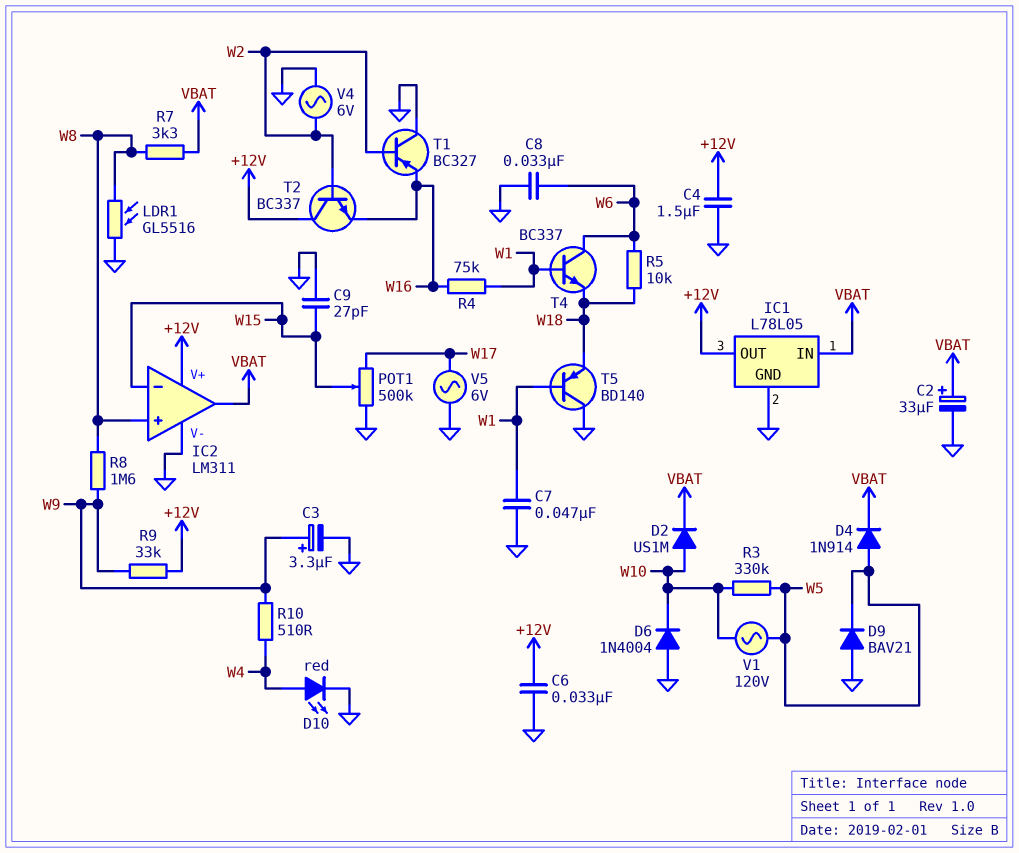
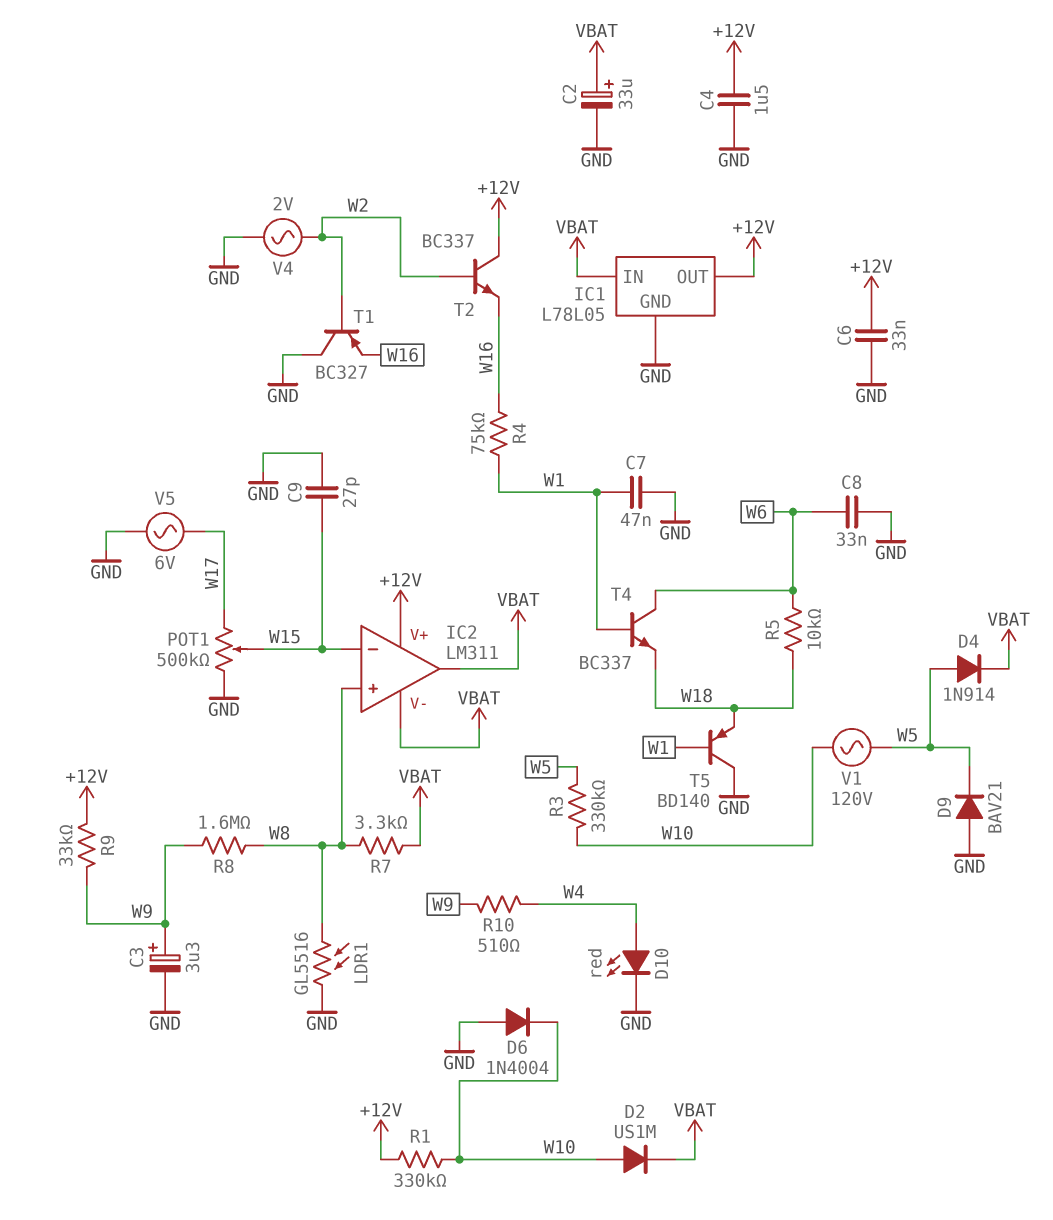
IC2 pin V-: GND -> VBAT
R1: none -> 330k (+12V, W10)
V4: AC 6V (GND, W2) -> AC 2V (GND, W2)

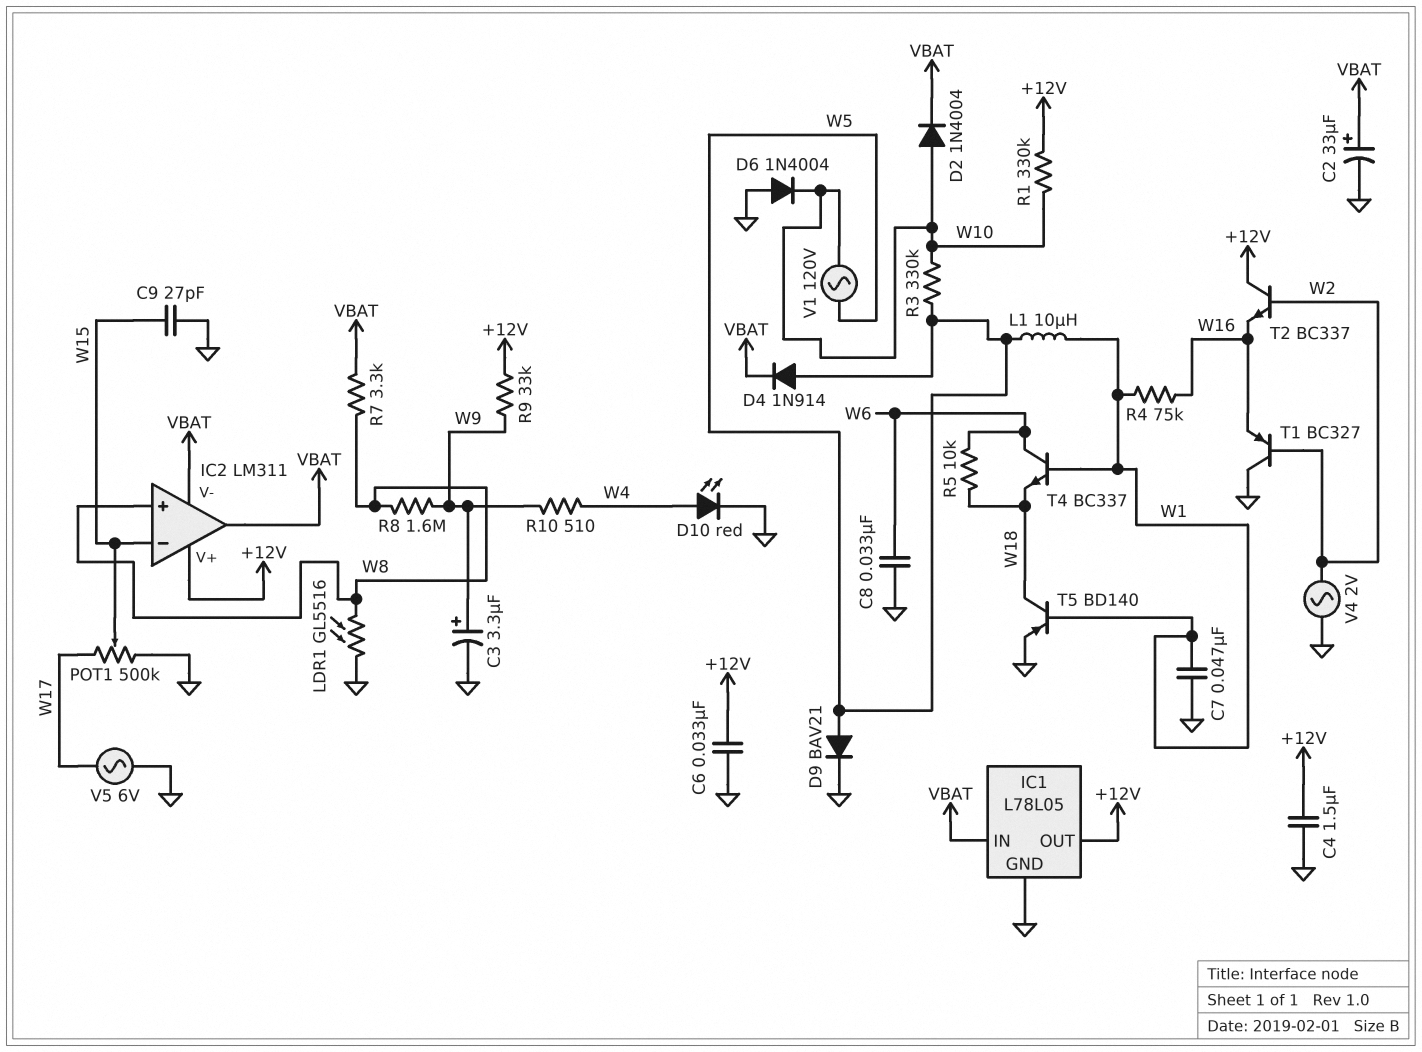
D2: diode US1M (A W10, K VBAT) -> diode 1N4004 (A W10, K VBAT)
D9: diode BAV21 (A GND, K W5) -> diode BAV21 (A W5, K GND)
L1: none -> 10uH (W1, W5)
T5: PNP BD140 (B W1, C GND, E W18) -> PNP BD140 (B W1, C W18, E GND)

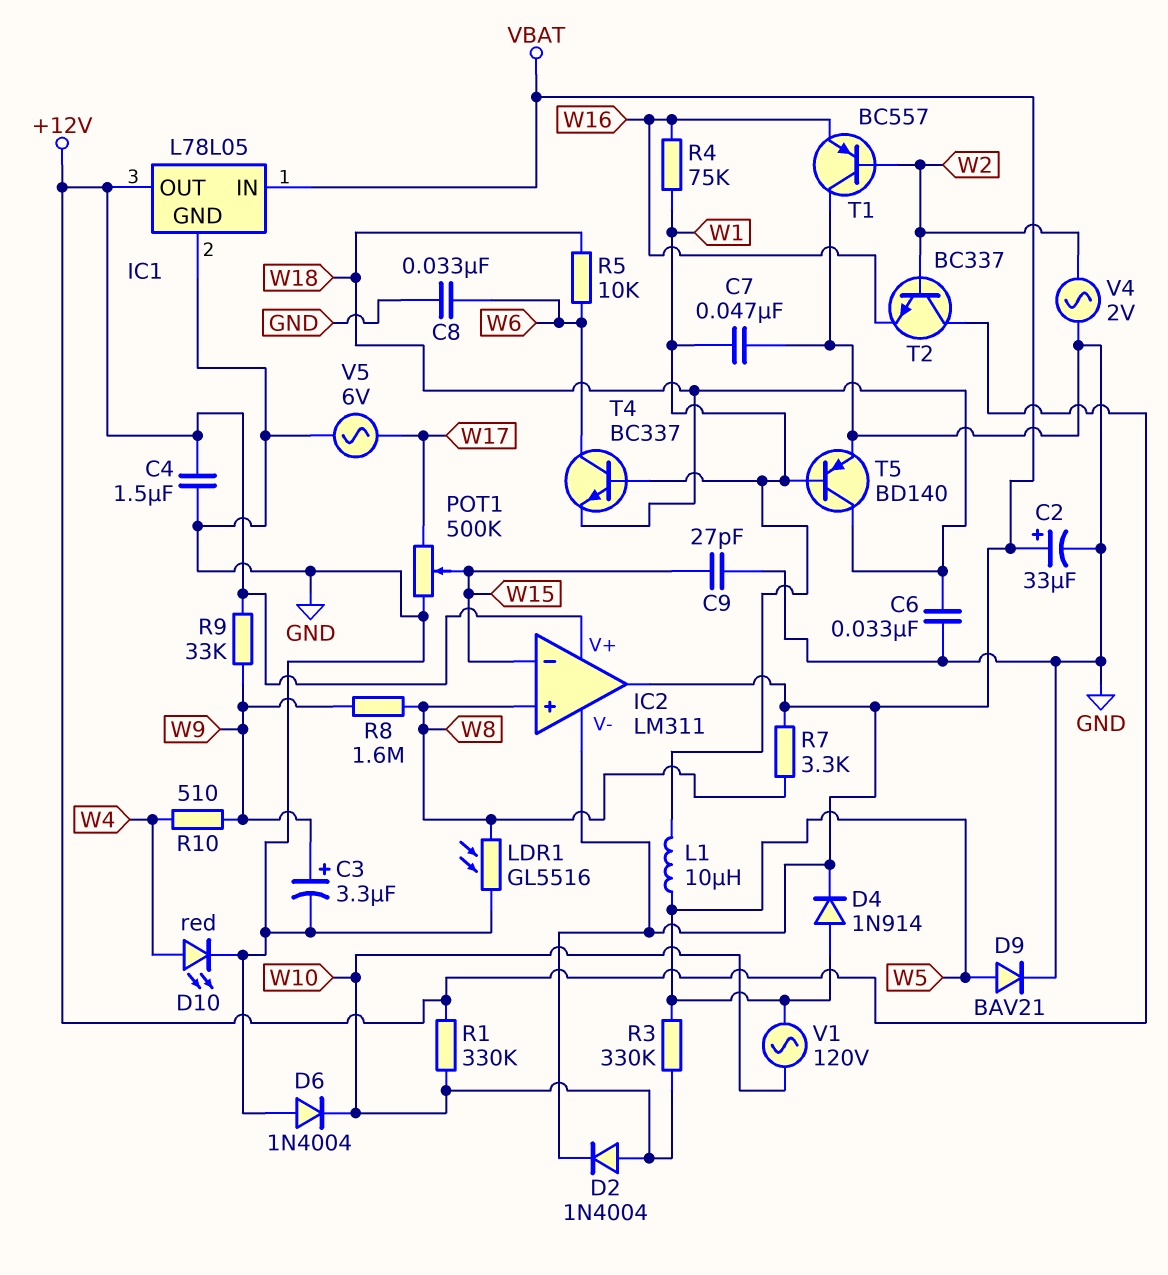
C6: 33nF (+12V, GND) -> 33nF (GND, W18)
T1: PNP BC327 (B W2, C GND, E W16) -> PNP BC557 (B W2, C GND, E W16)

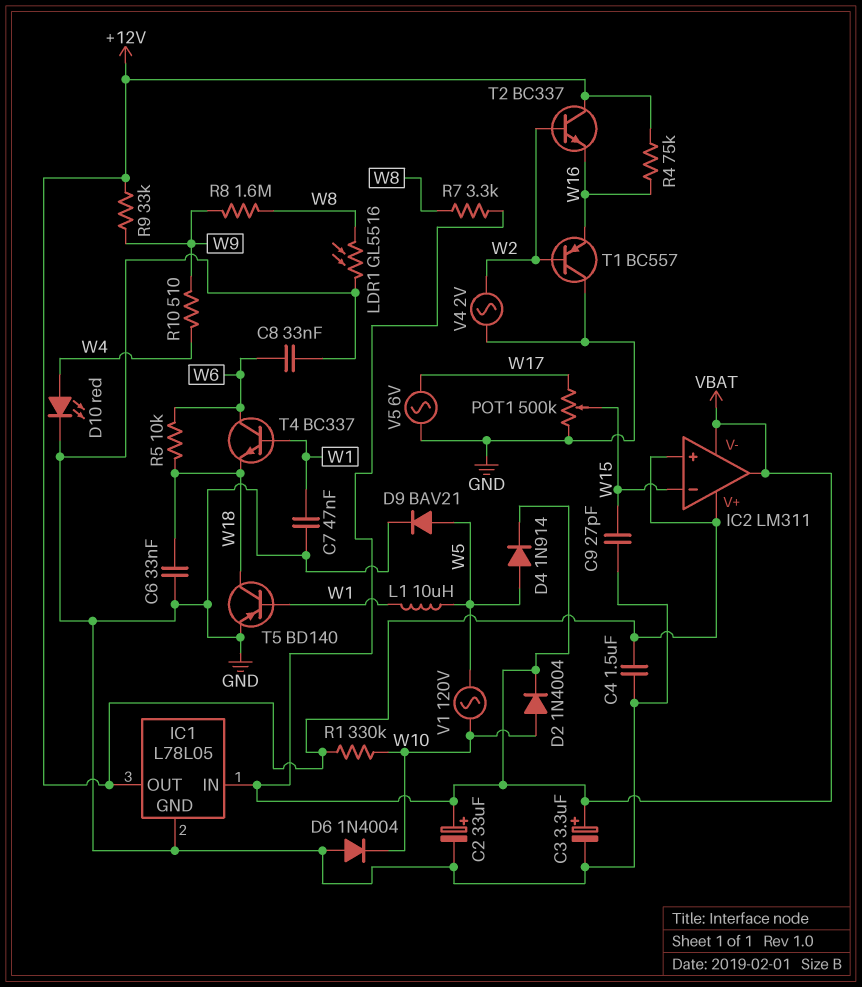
C3: 3.3uF (plus W9, minus GND) -> 3.3uF (plus VBAT, minus GND)
IC2 pin in+: W8 -> +12V
R3: 330k (W5, W10) -> none
R4: 75k (W1, W16) -> 75k (+12V, W16)

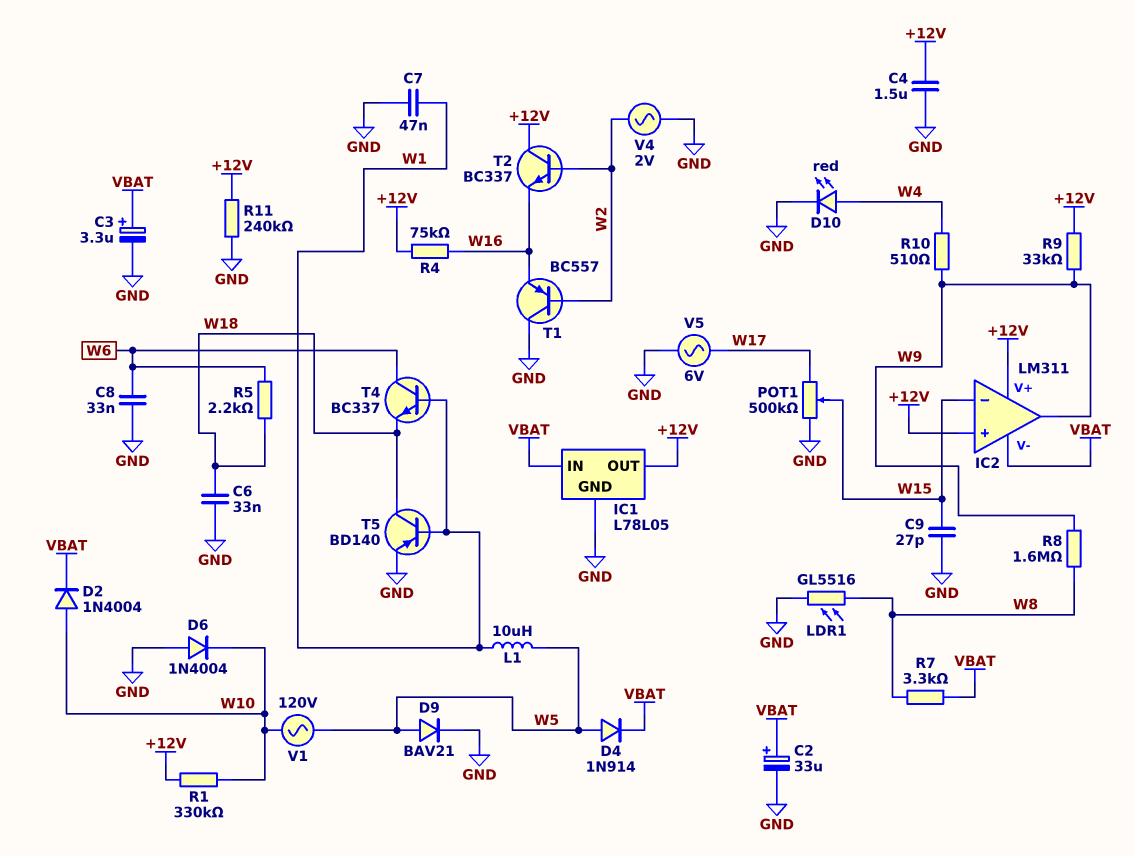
IC2 pin out: VBAT -> W9
R5: 10k (W6, W18) -> 2.2k (W6, W18)
R11: none -> 240k (+12V, GND)

